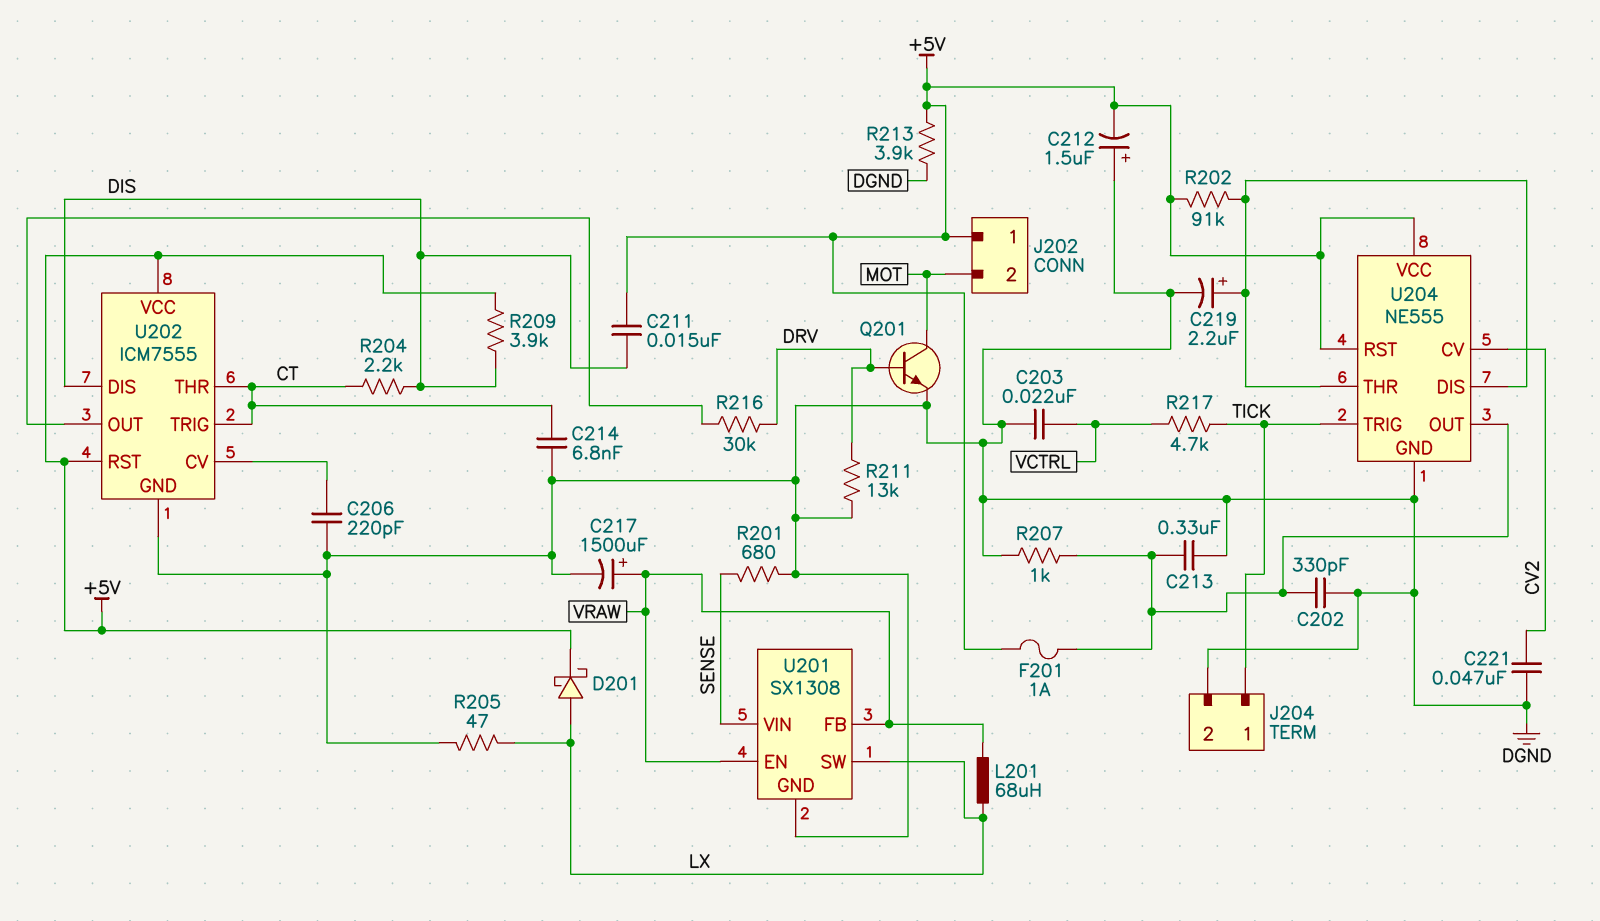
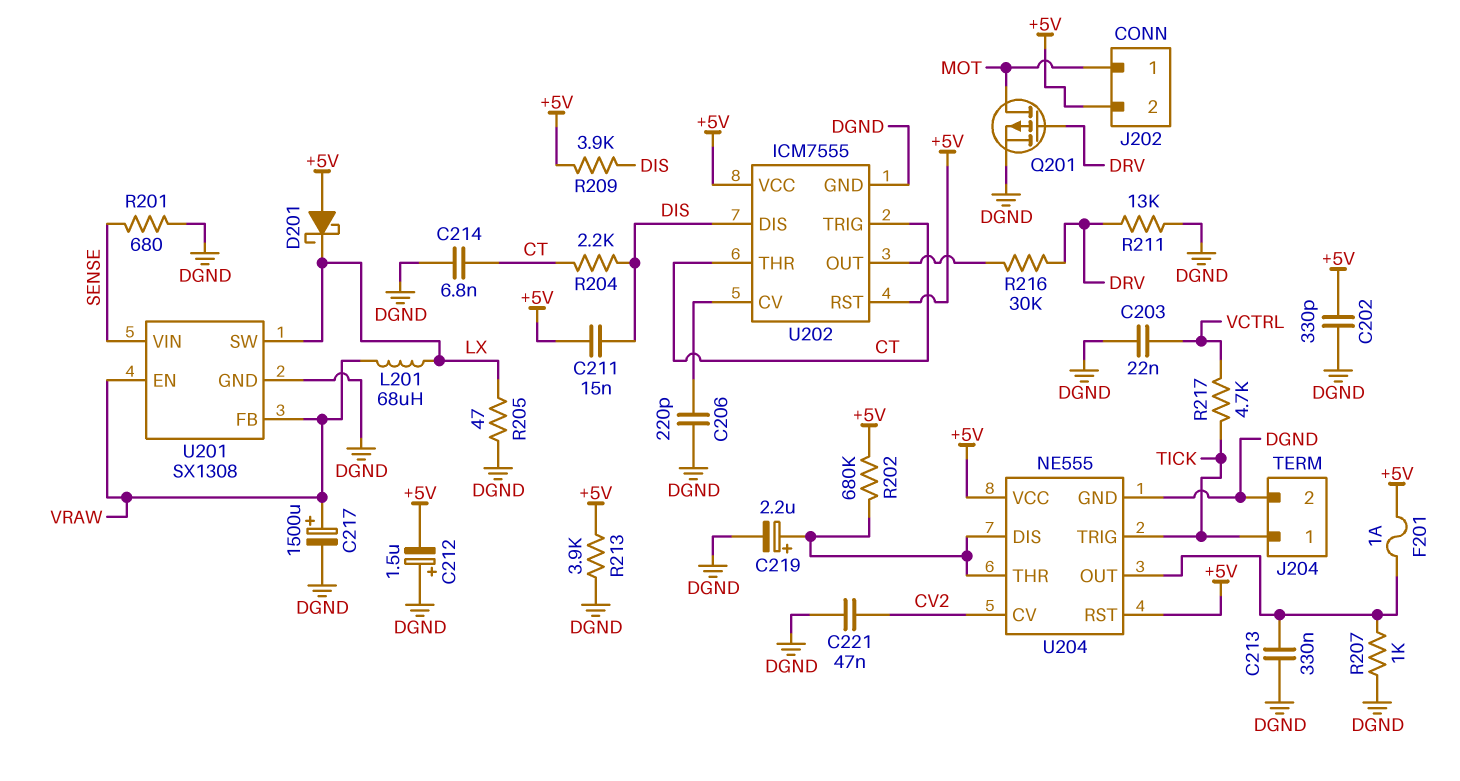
C202: 330pF (DGND, U204/OUT) -> 330pF (+5V, DGND)
D201: schottky (A LX, K +5V) -> schottky (A +5V, K LX)
J202 pin 1: +5V -> MOT
J202 pin 2: MOT -> +5V
Q201: NPN (B DRV, C MOT, E DGND) -> PMOS (G DRV, D MOT, S DGND)
R202: 91k (+5V, U204/DIS) -> 680k (+5V, U204/DIS)

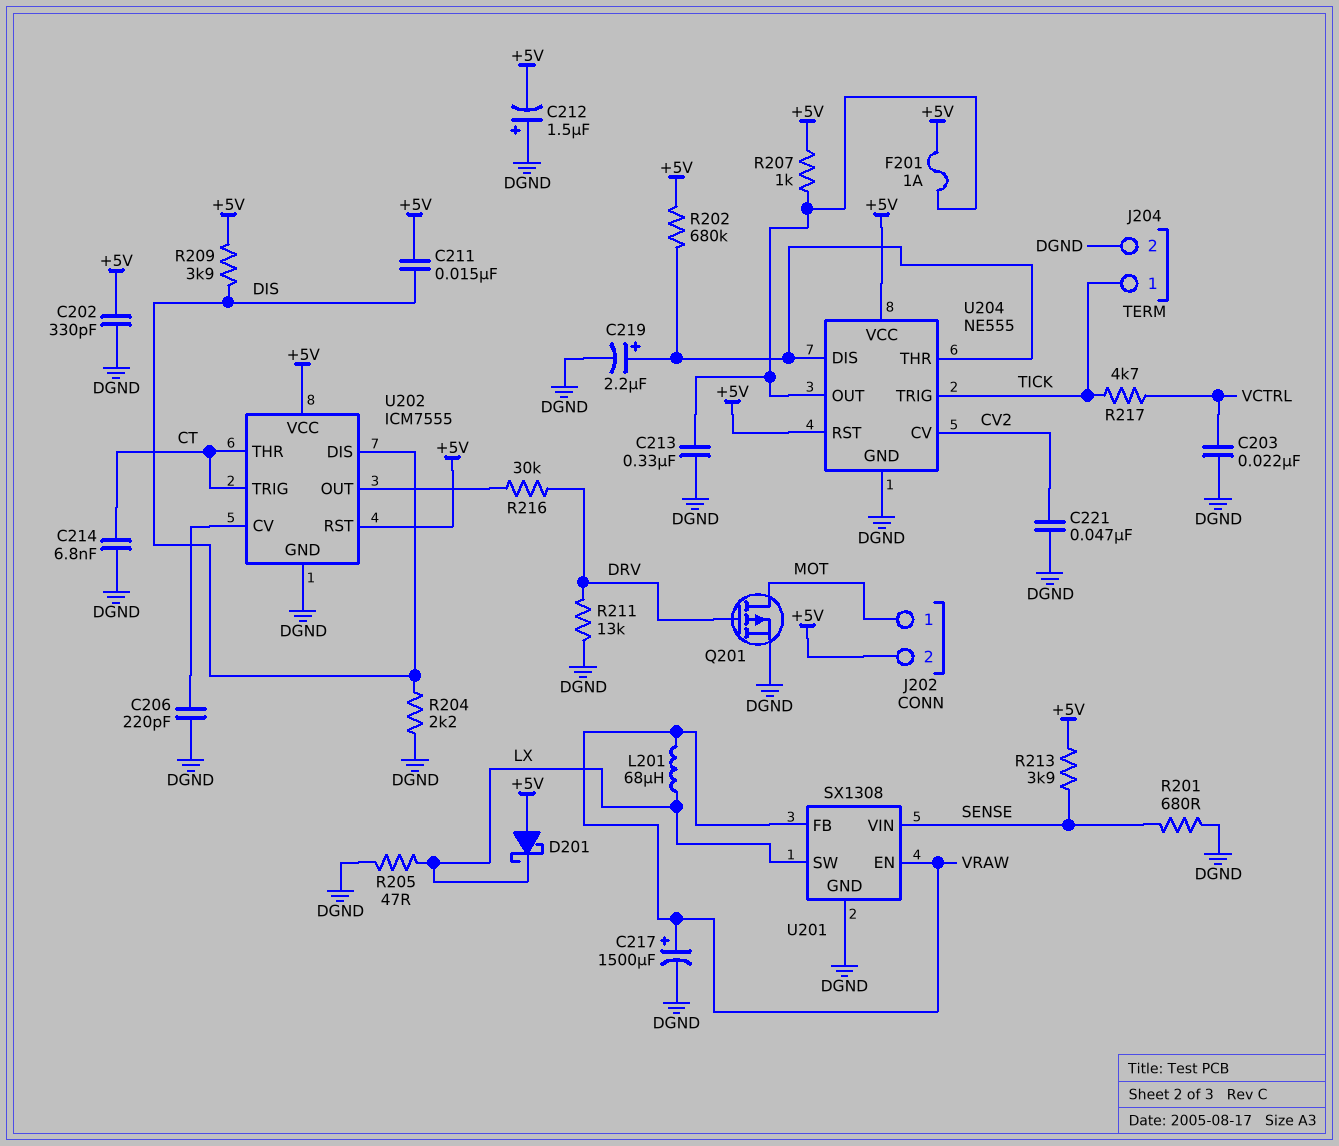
R204: 2.2k (CT, DIS) -> 2.2k (DGND, DIS)
R207: 1k (DGND, U204/OUT) -> 1k (+5V, U204/OUT)
R213: 3.9k (+5V, DGND) -> 3.9k (+5V, SENSE)

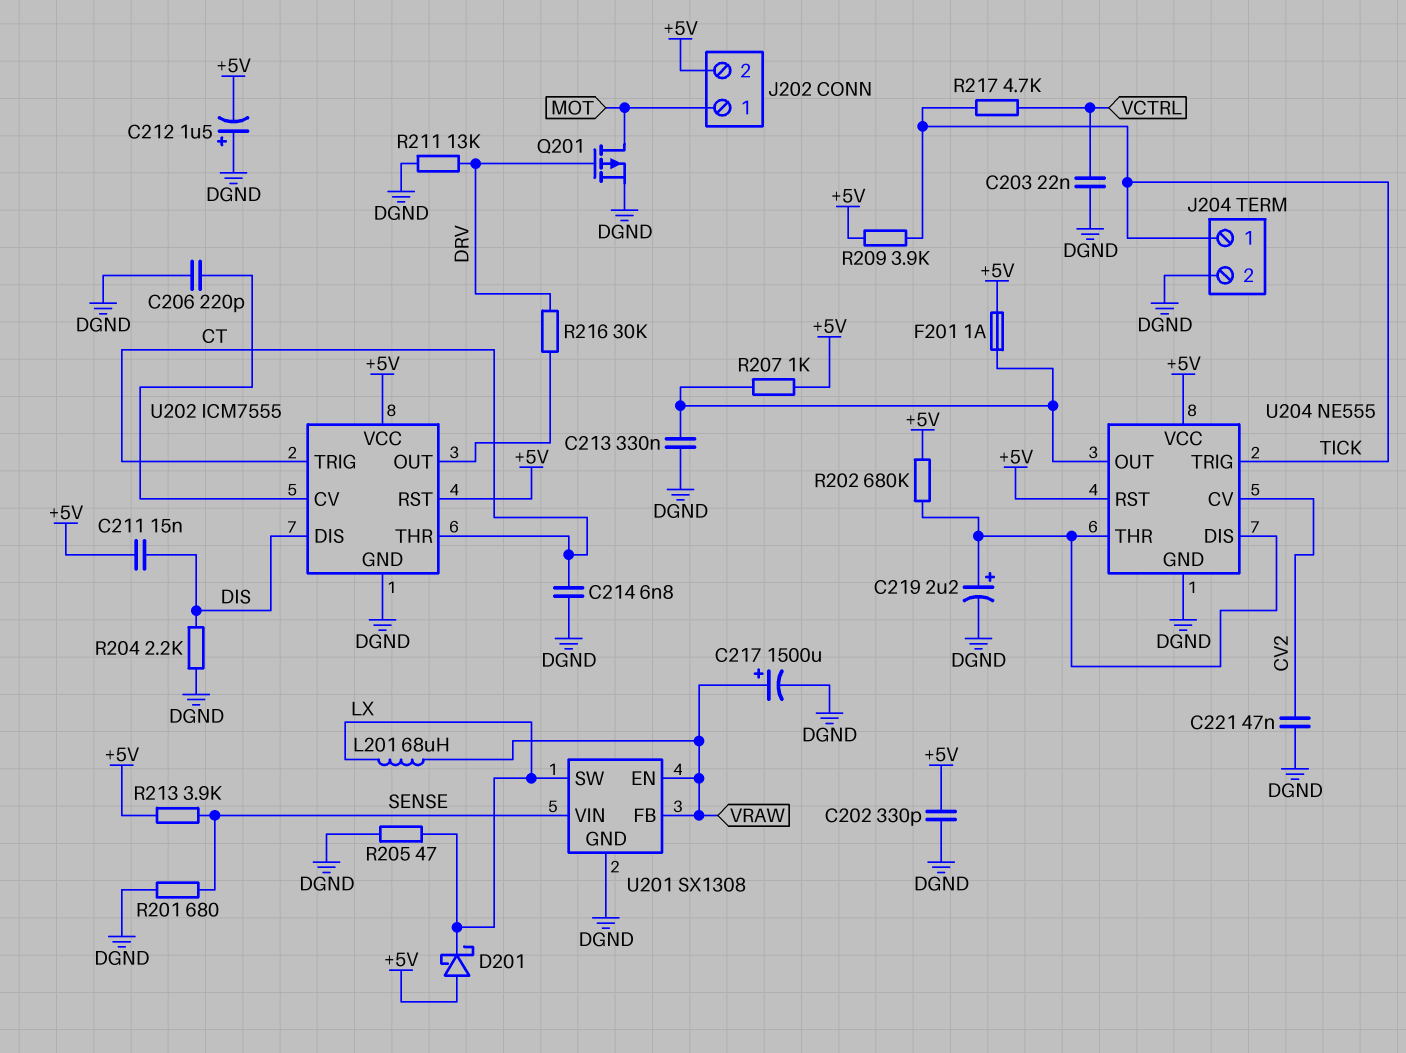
R209: 3.9k (+5V, DIS) -> 3.9k (+5V, TICK)

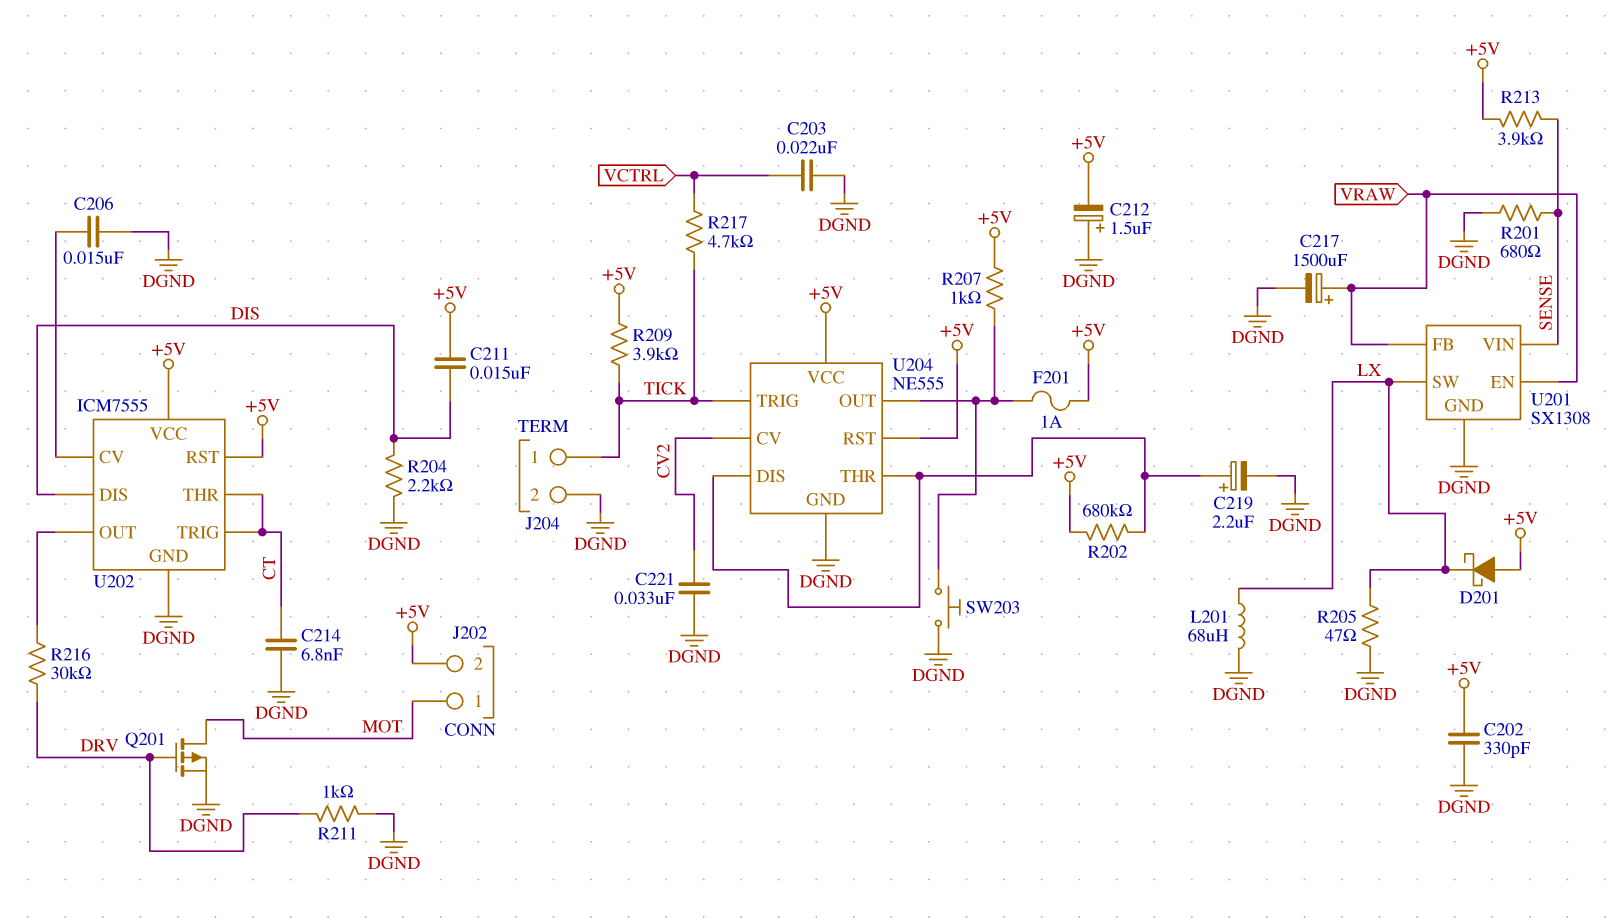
C206: 220pF (DGND, U202/CV) -> 15nF (DGND, U202/CV)
C213: 330nF (DGND, U204/OUT) -> none
C221: 47nF (CV2, DGND) -> 33nF (CV2, DGND)
L201: 68uH (LX, VRAW) -> 68uH (DGND, LX)
R211: 13k (DGND, DRV) -> 1k (DGND, DRV)
SW203: none -> button (DGND, U204/OUT)

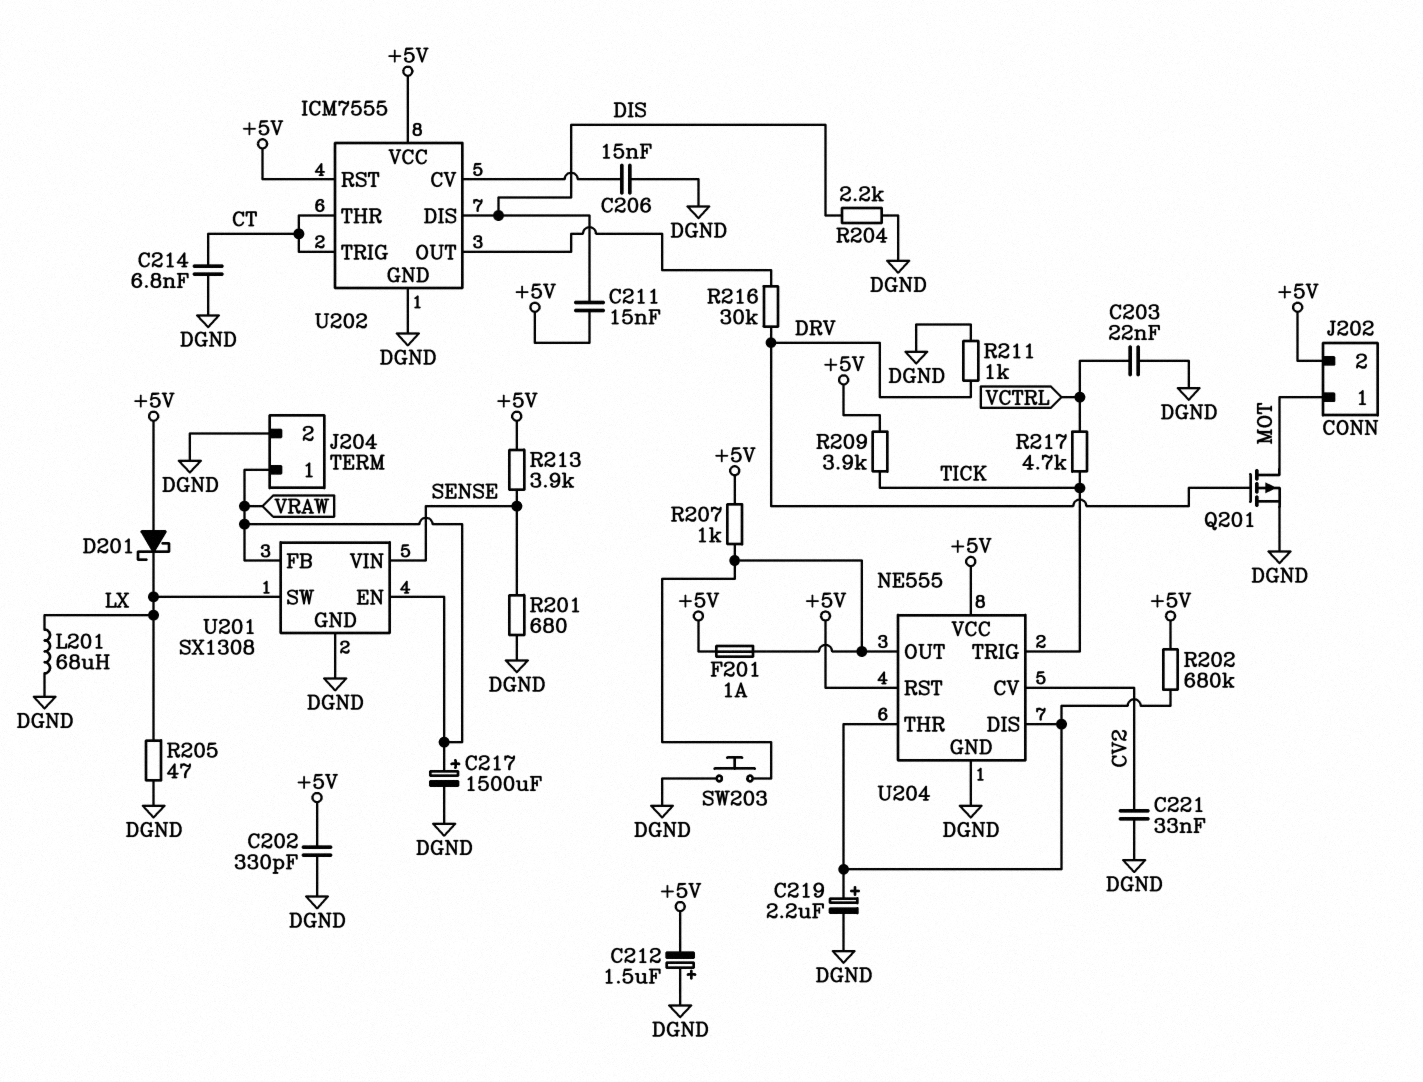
J204 pin 1: TICK -> VRAW

